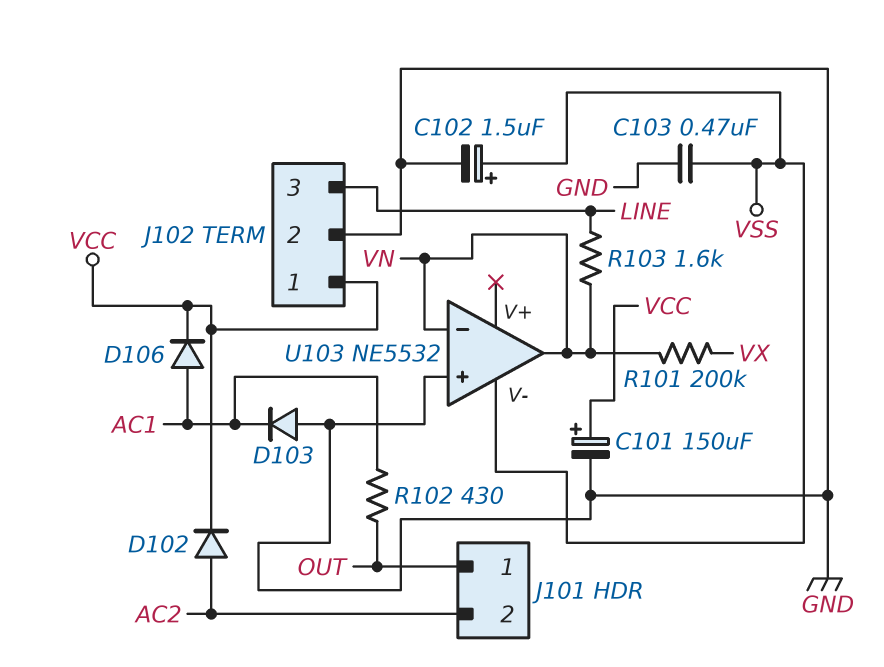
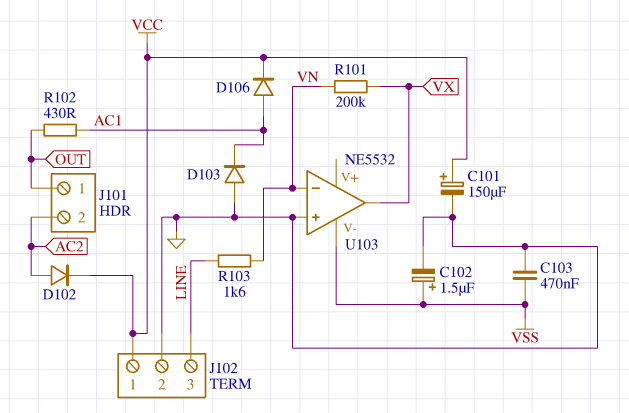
U103 pin out: VN -> VX

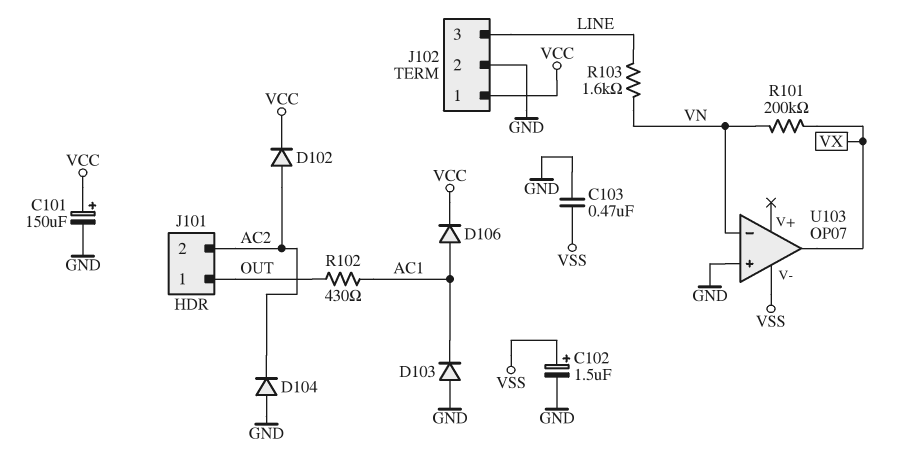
D104: none -> diode (A GND, K AC2)
U103: NE5532 -> OP07

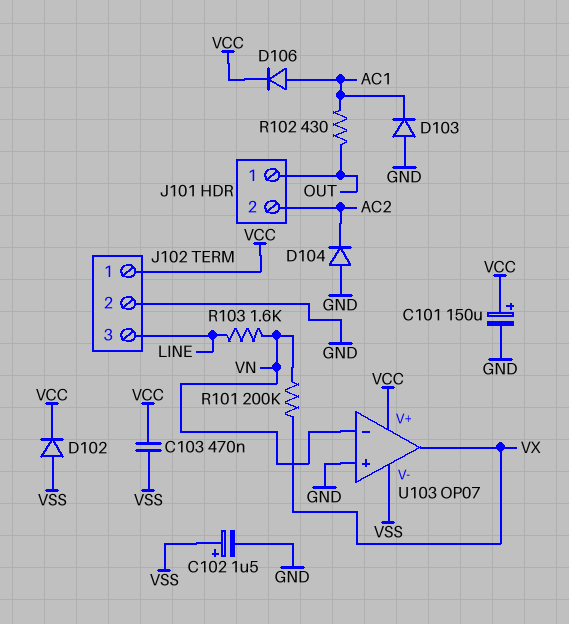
C103: 470nF (GND, VSS) -> 470nF (VCC, VSS)
D102: diode (A AC2, K VCC) -> diode (A VSS, K VCC)
U103 pin V+: none -> VCC

